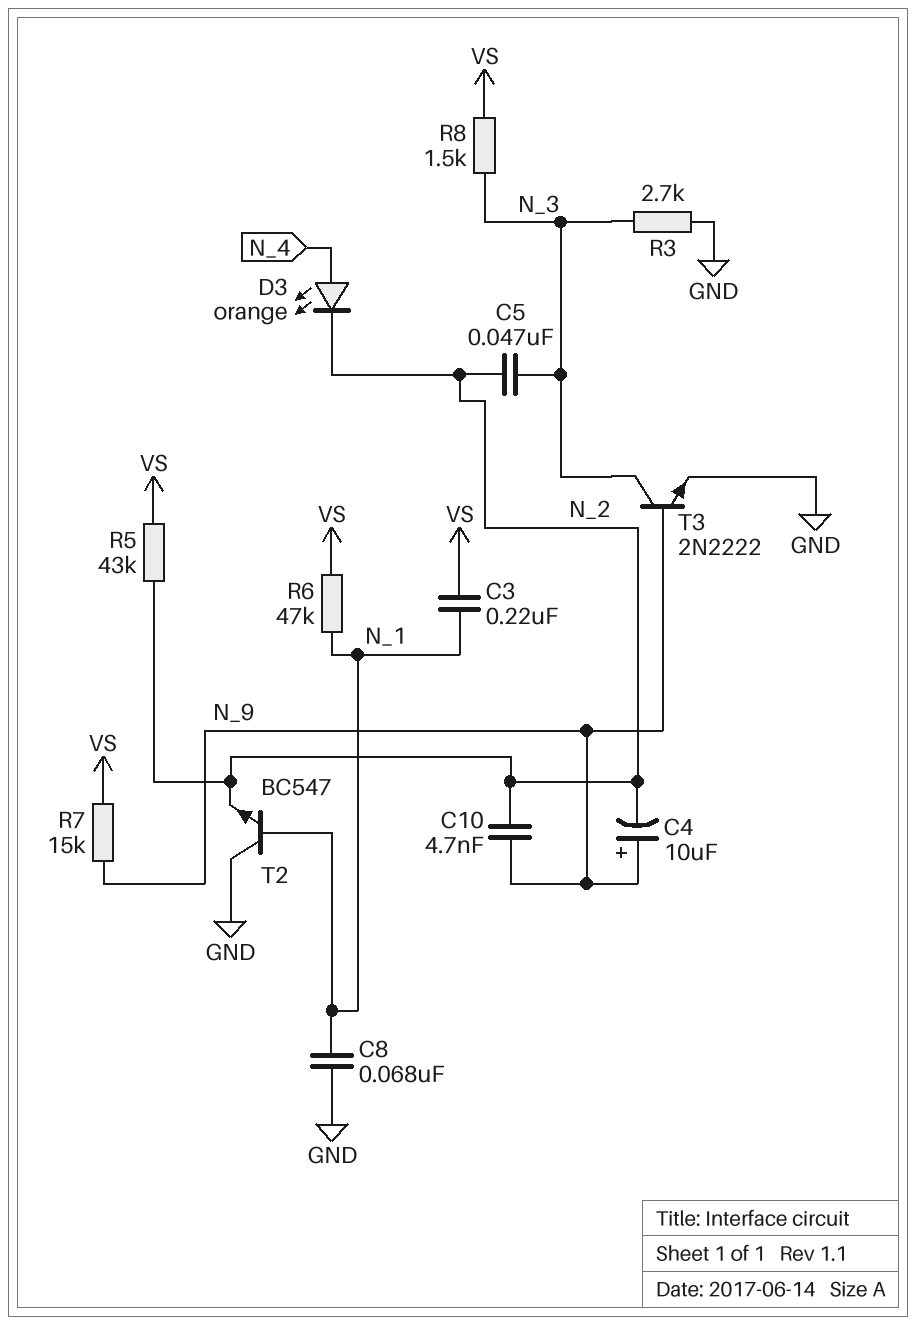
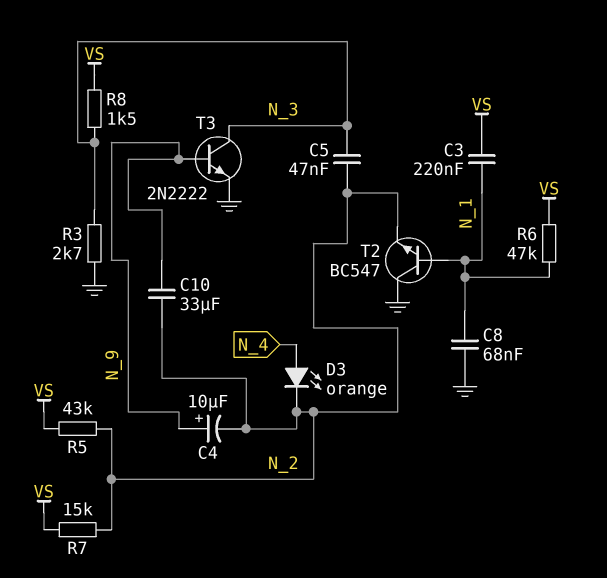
C10: 4.7nF (N_2, N_9) -> 33uF (N_2, N_9)
R7: 15k (N_9, VS) -> 15k (N_2, VS)

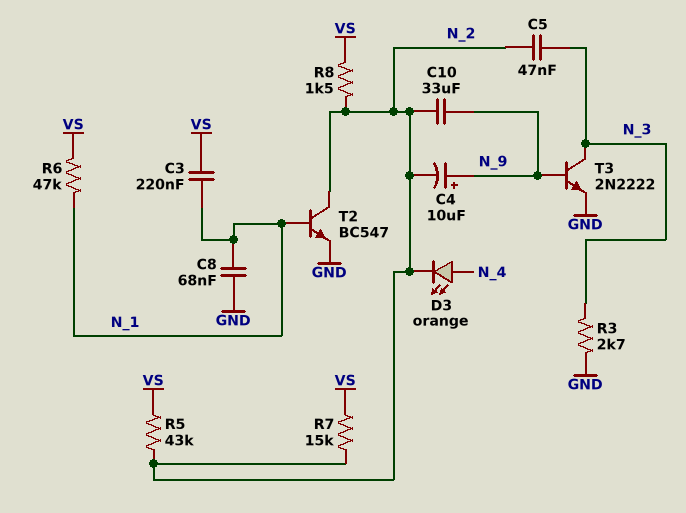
R8: 1.5k (N_3, VS) -> 1.5k (N_2, VS)
T2: NPN BC547 (B N_1, C GND, E N_2) -> NPN BC547 (B N_1, C N_2, E GND)

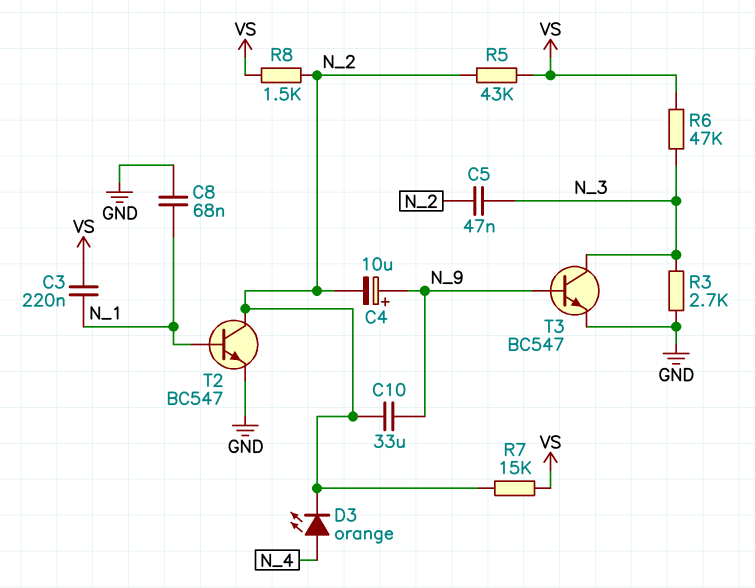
R6: 47k (N_1, VS) -> 47k (N_3, VS)
T3: NPN 2N2222 (B N_9, C N_3, E GND) -> NPN BC547 (B N_9, C N_3, E GND)

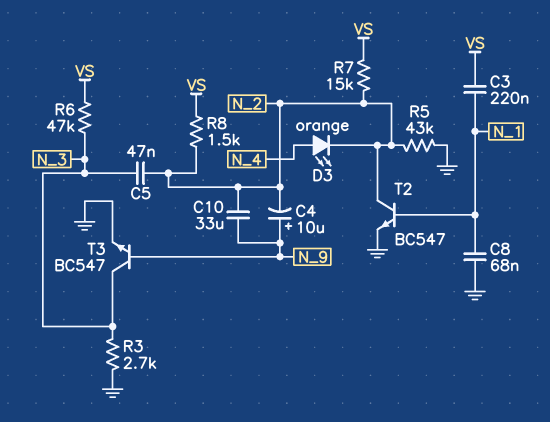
R5: 43k (N_2, VS) -> 43k (GND, N_2)

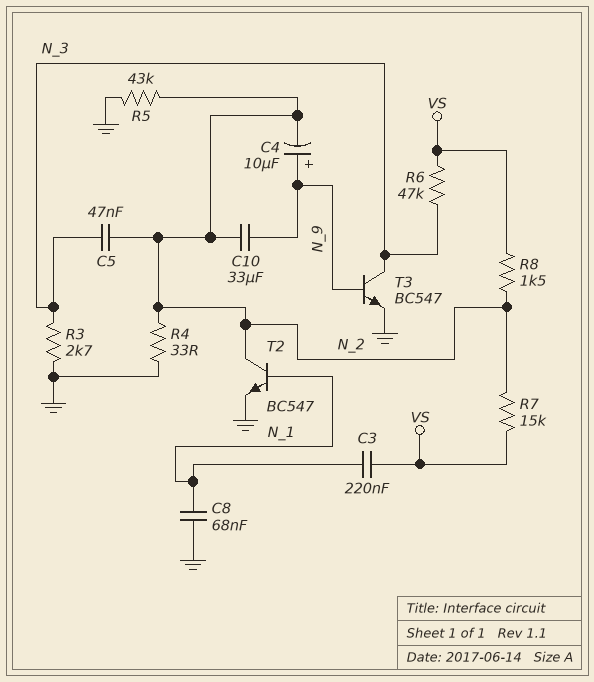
D3: LED orange (A N_4, K N_2) -> none
R4: none -> 33 (GND, N_2)

